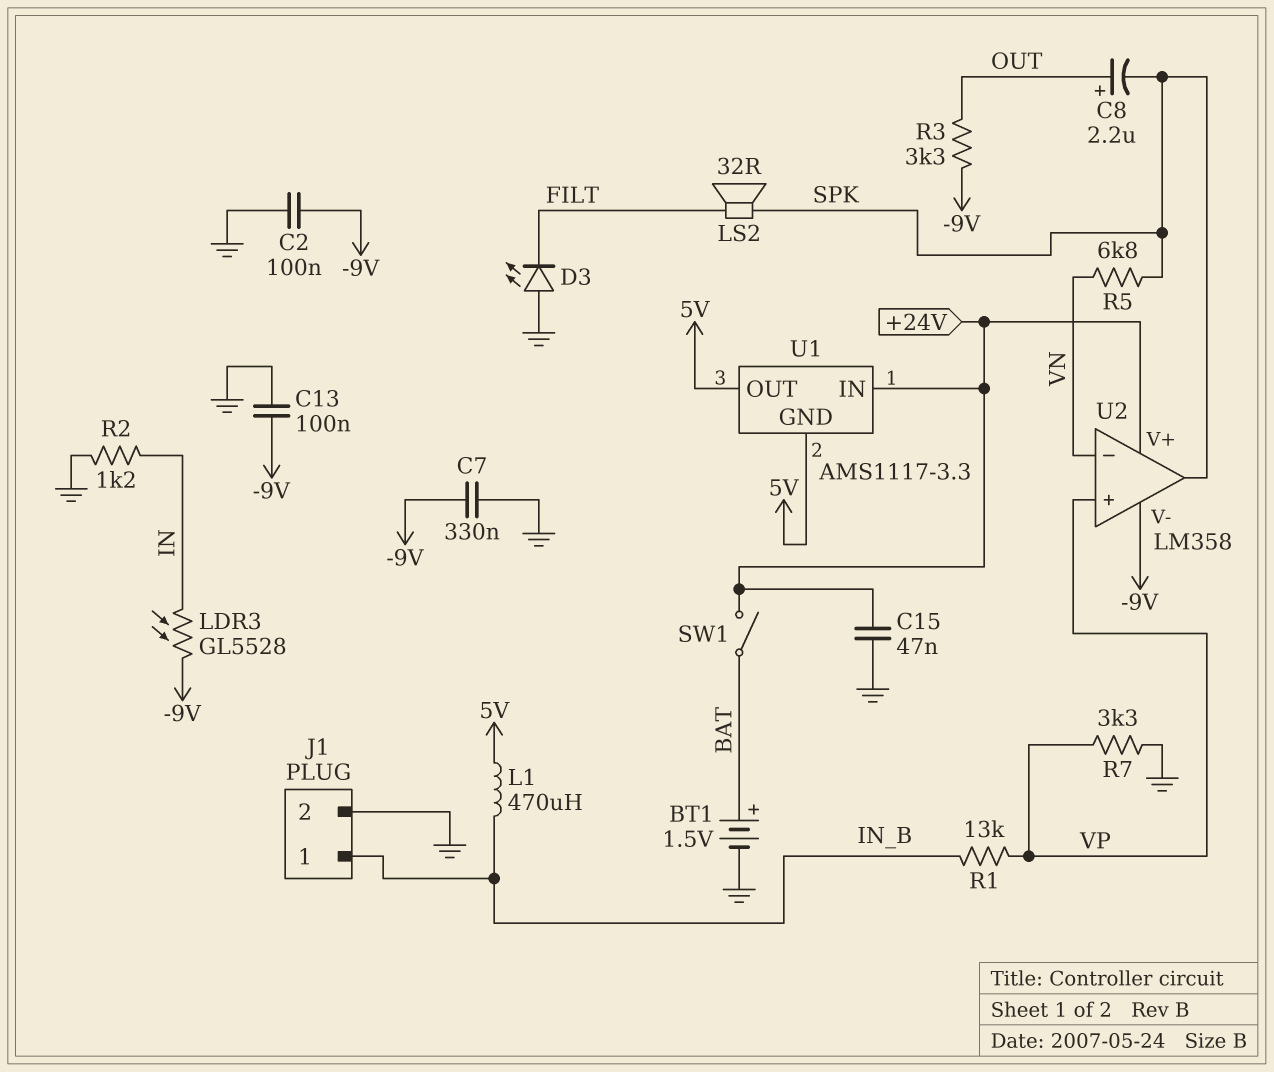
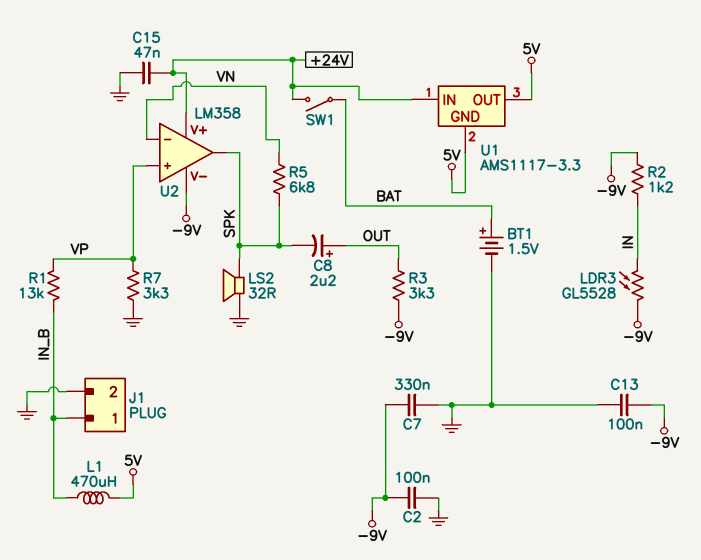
D3: LED (A GND, K FILT) -> none
LS2: speaker 32R (FILT, SPK) -> speaker 32R (GND, SPK)
R2: 1.2k (GND, IN) -> 1.2k (-9V, IN)

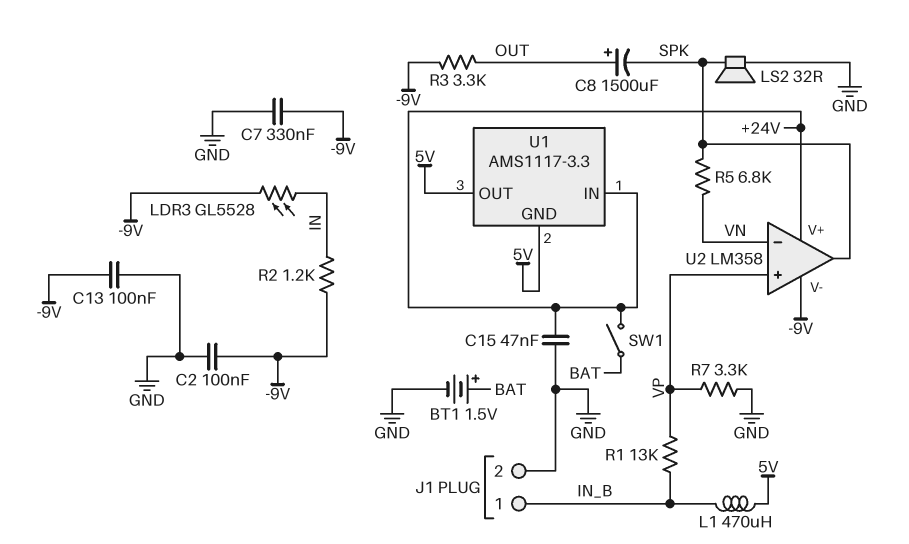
C8: 2.2uF (plus OUT, minus SPK) -> 1500uF (plus OUT, minus SPK)

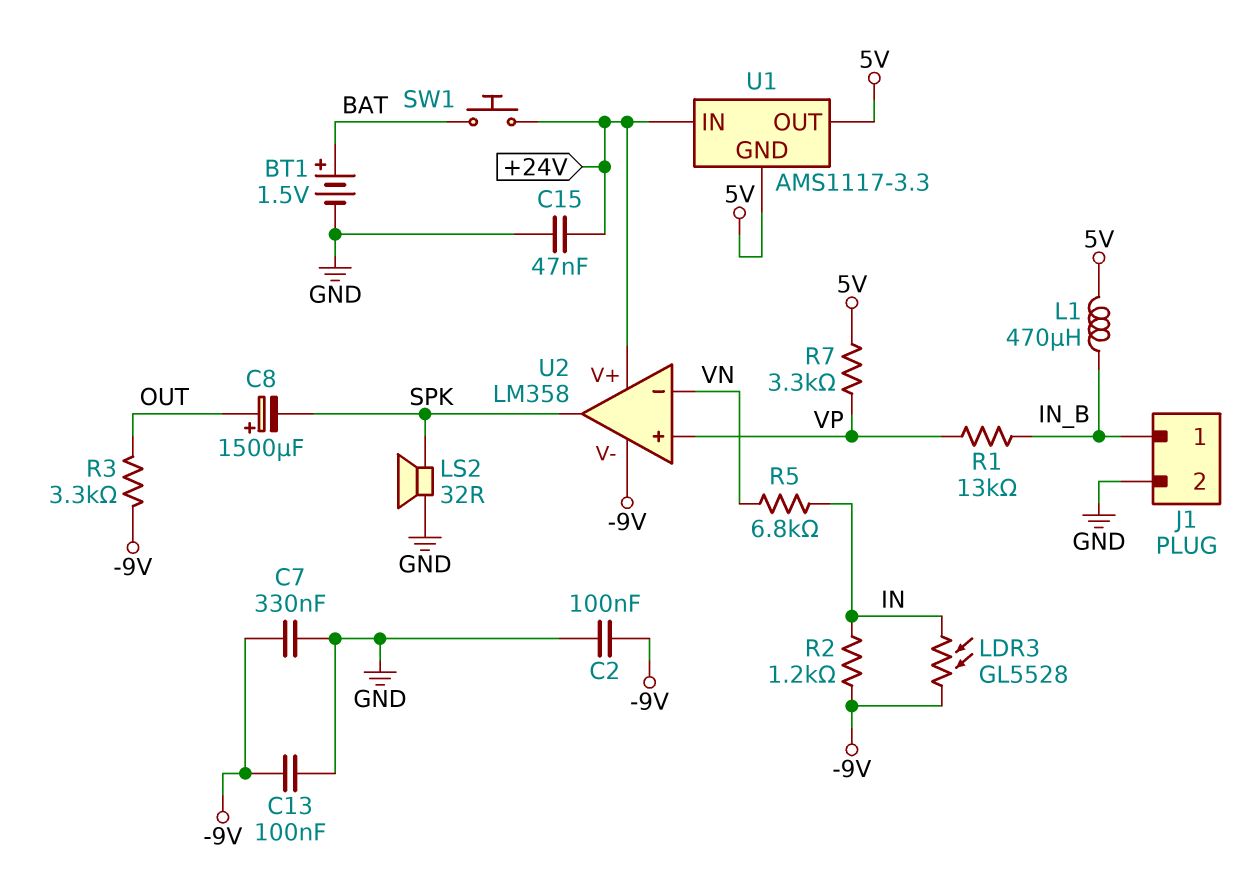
R5: 6.8k (SPK, VN) -> 6.8k (IN, VN)
R7: 3.3k (GND, VP) -> 3.3k (5V, VP)
SW1: switch (+24V, BAT) -> button (+24V, BAT)

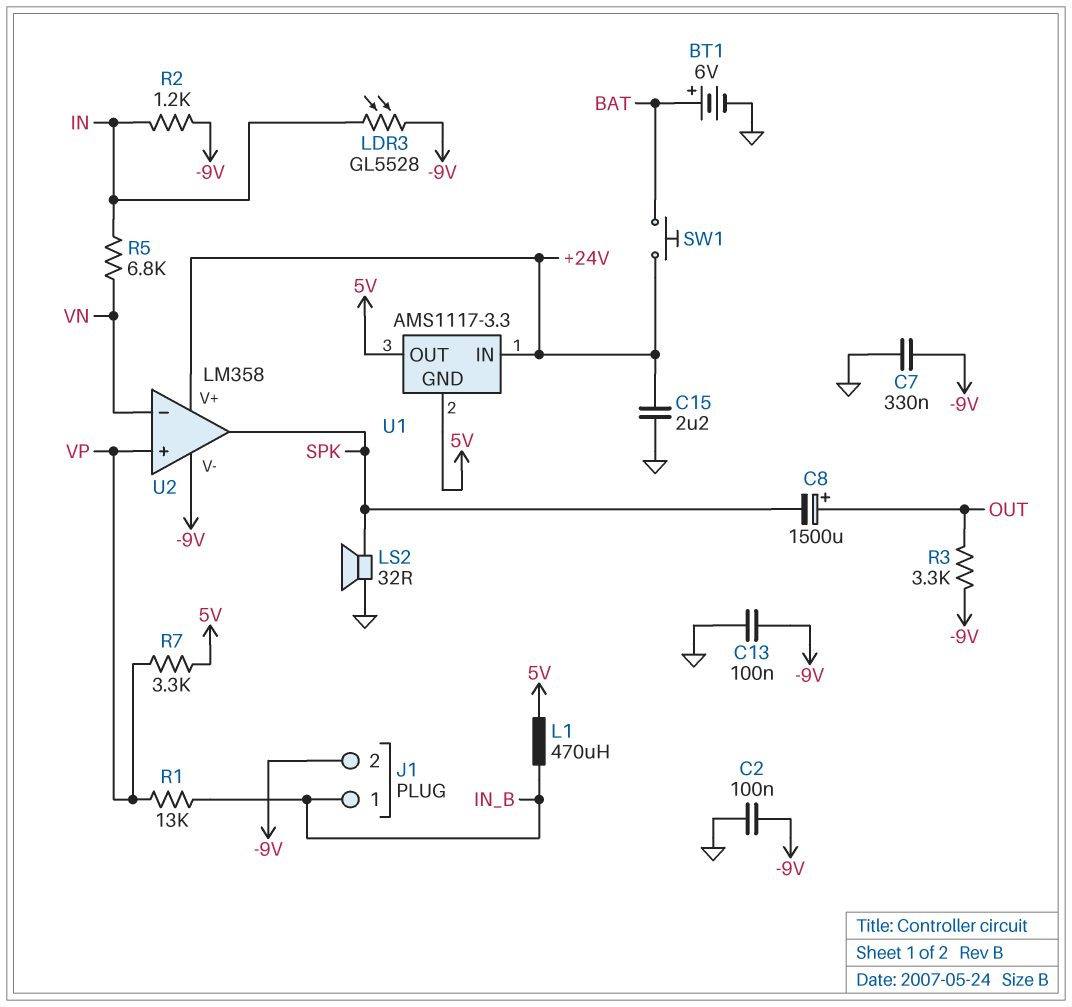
BT1: 1.5V (plus BAT, minus GND) -> 6V (plus BAT, minus GND)
C15: 47nF (+24V, GND) -> 2.2uF (+24V, GND)
J1 pin 2: GND -> -9V

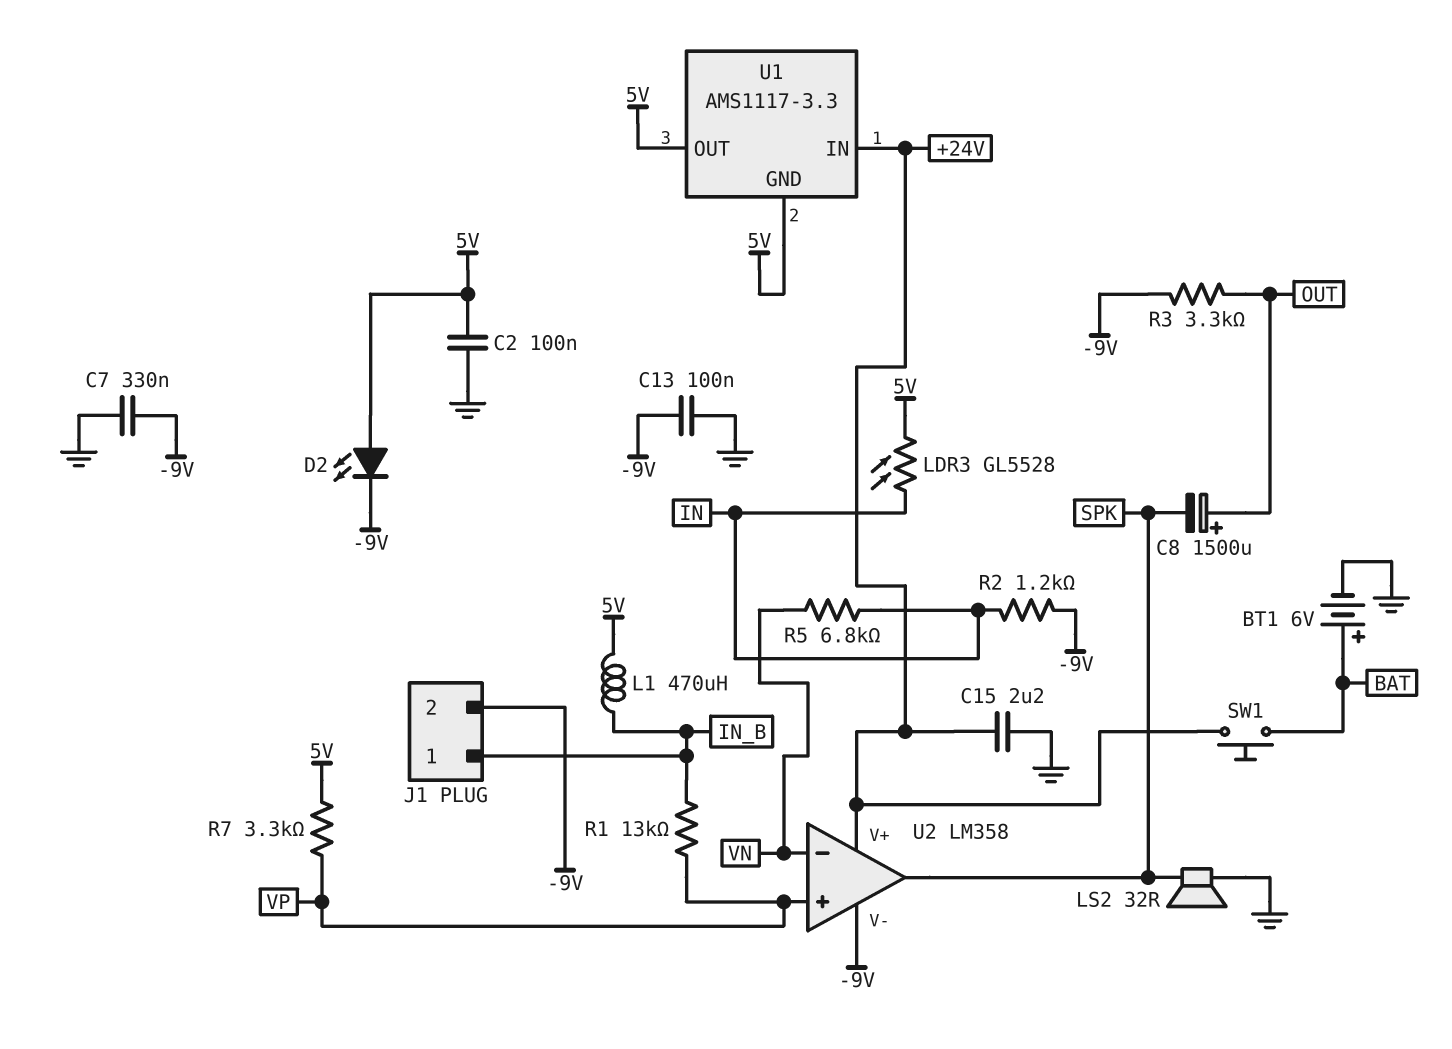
C2: 100nF (-9V, GND) -> 100nF (5V, GND)
D2: none -> LED (A 5V, K -9V)
LDR3: GL5528 (-9V, IN) -> GL5528 (5V, IN)

